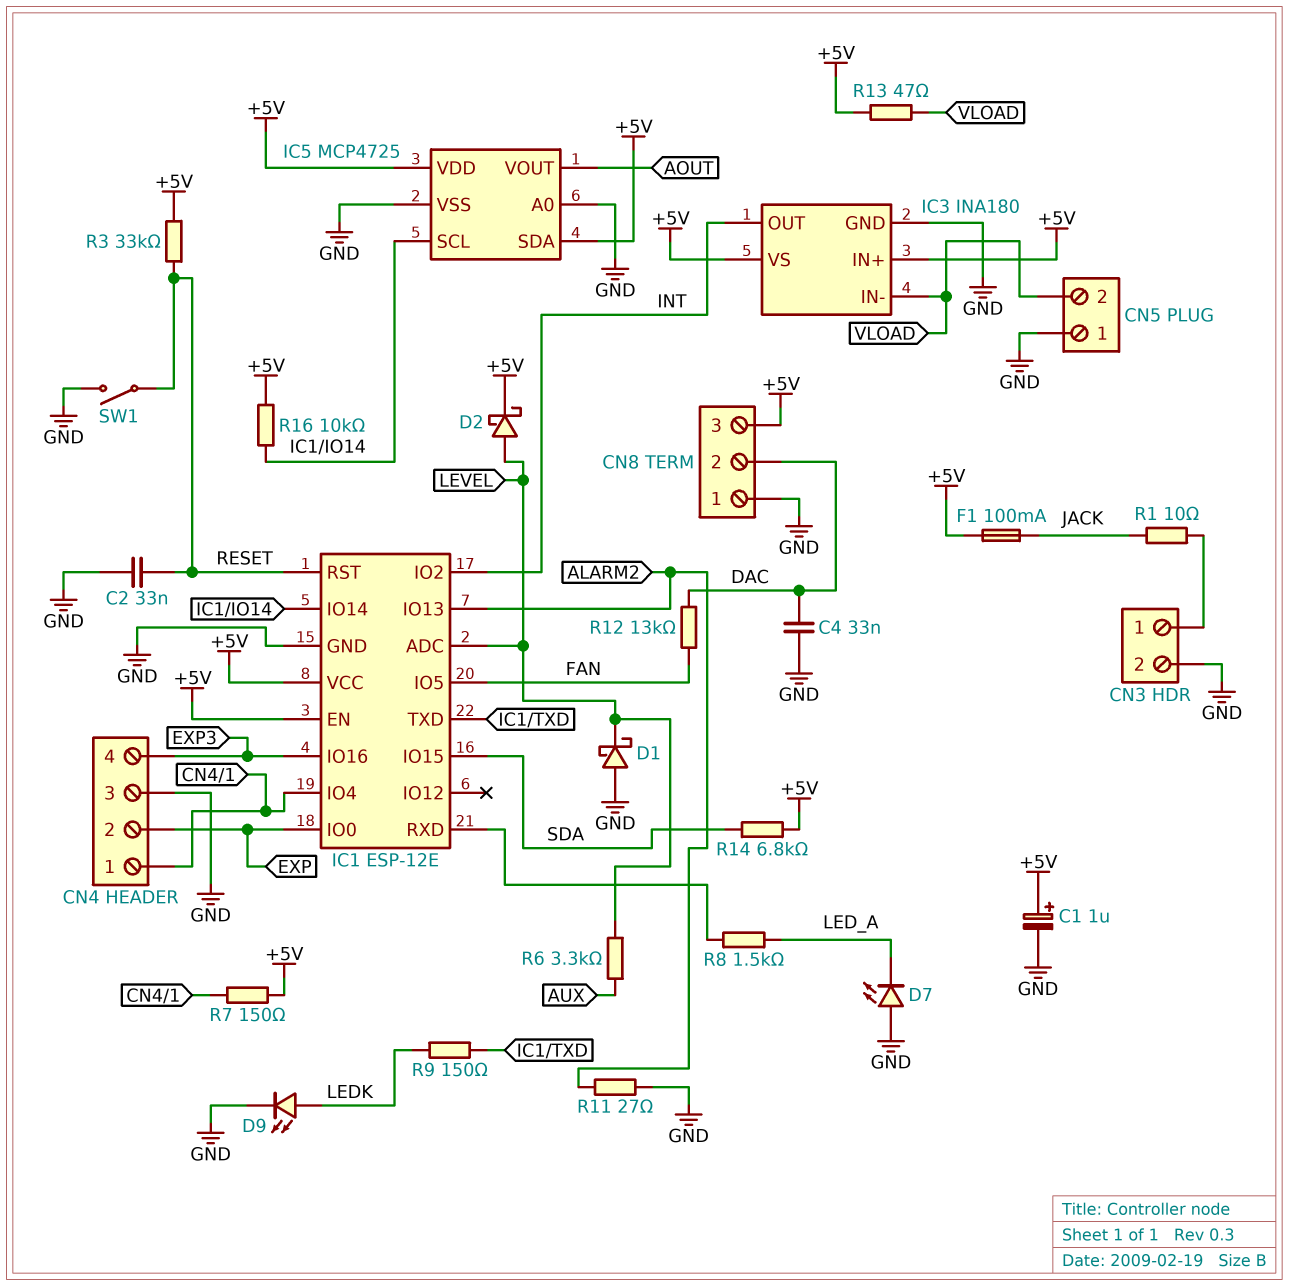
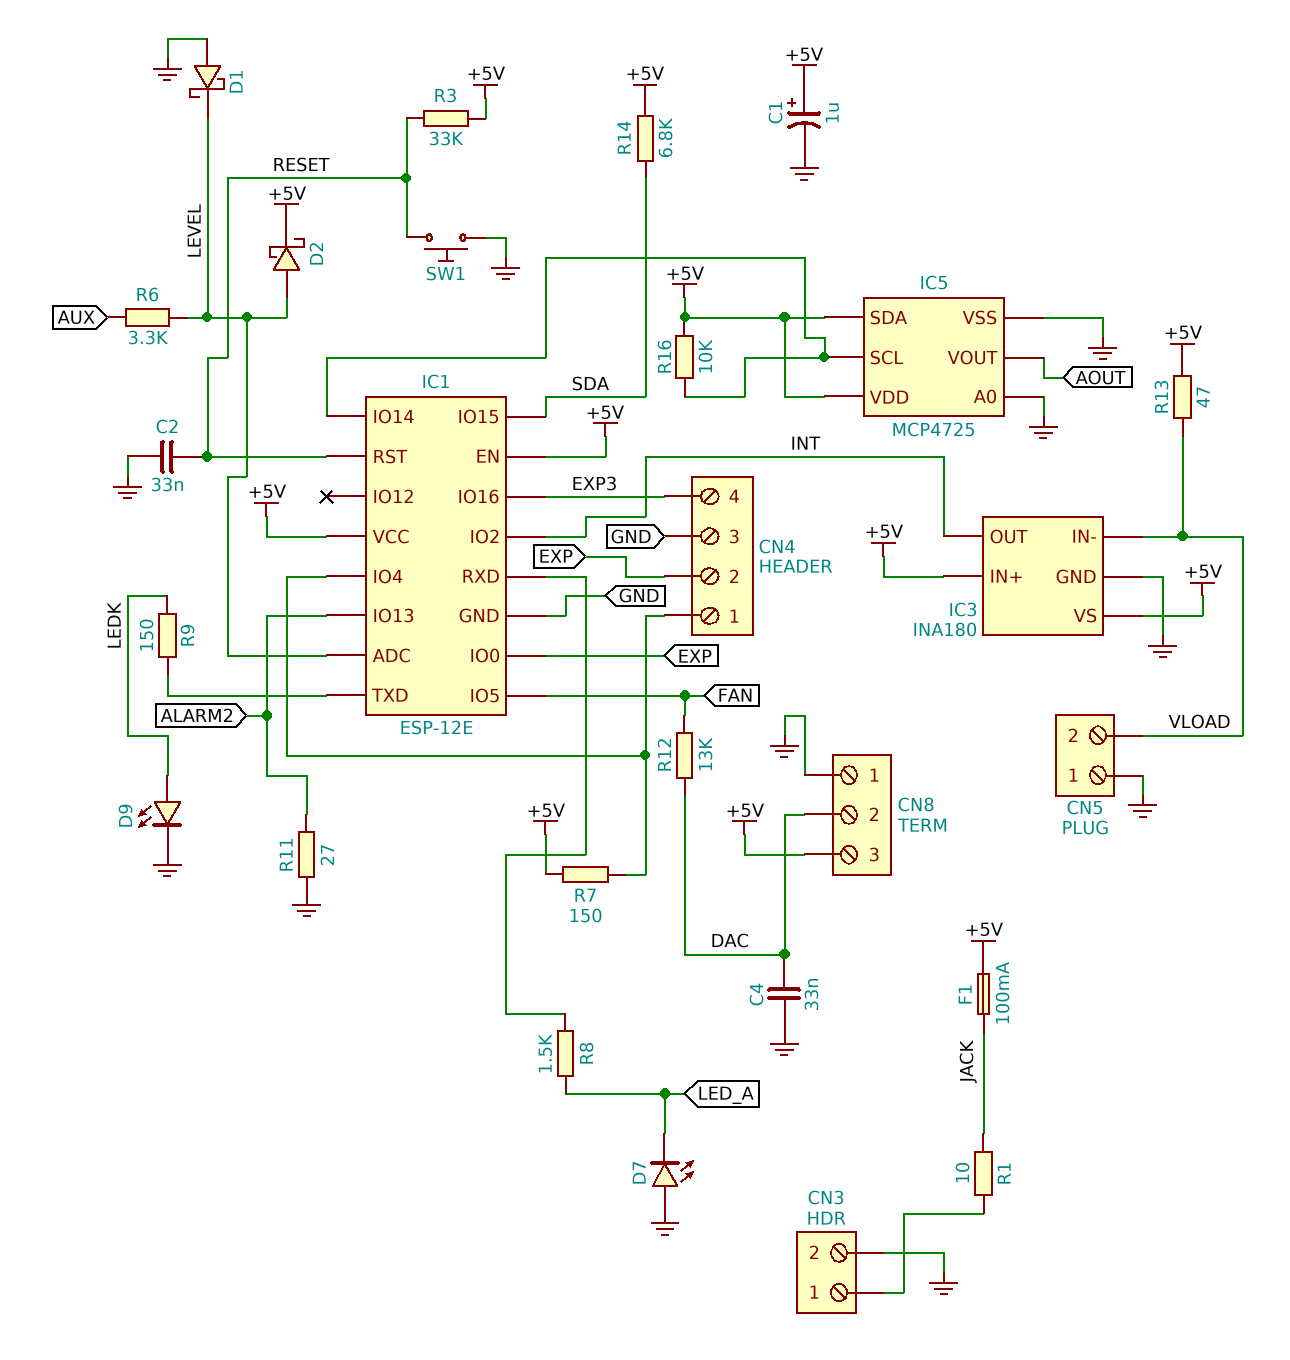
SW1: switch (GND, RESET) -> button (GND, RESET)

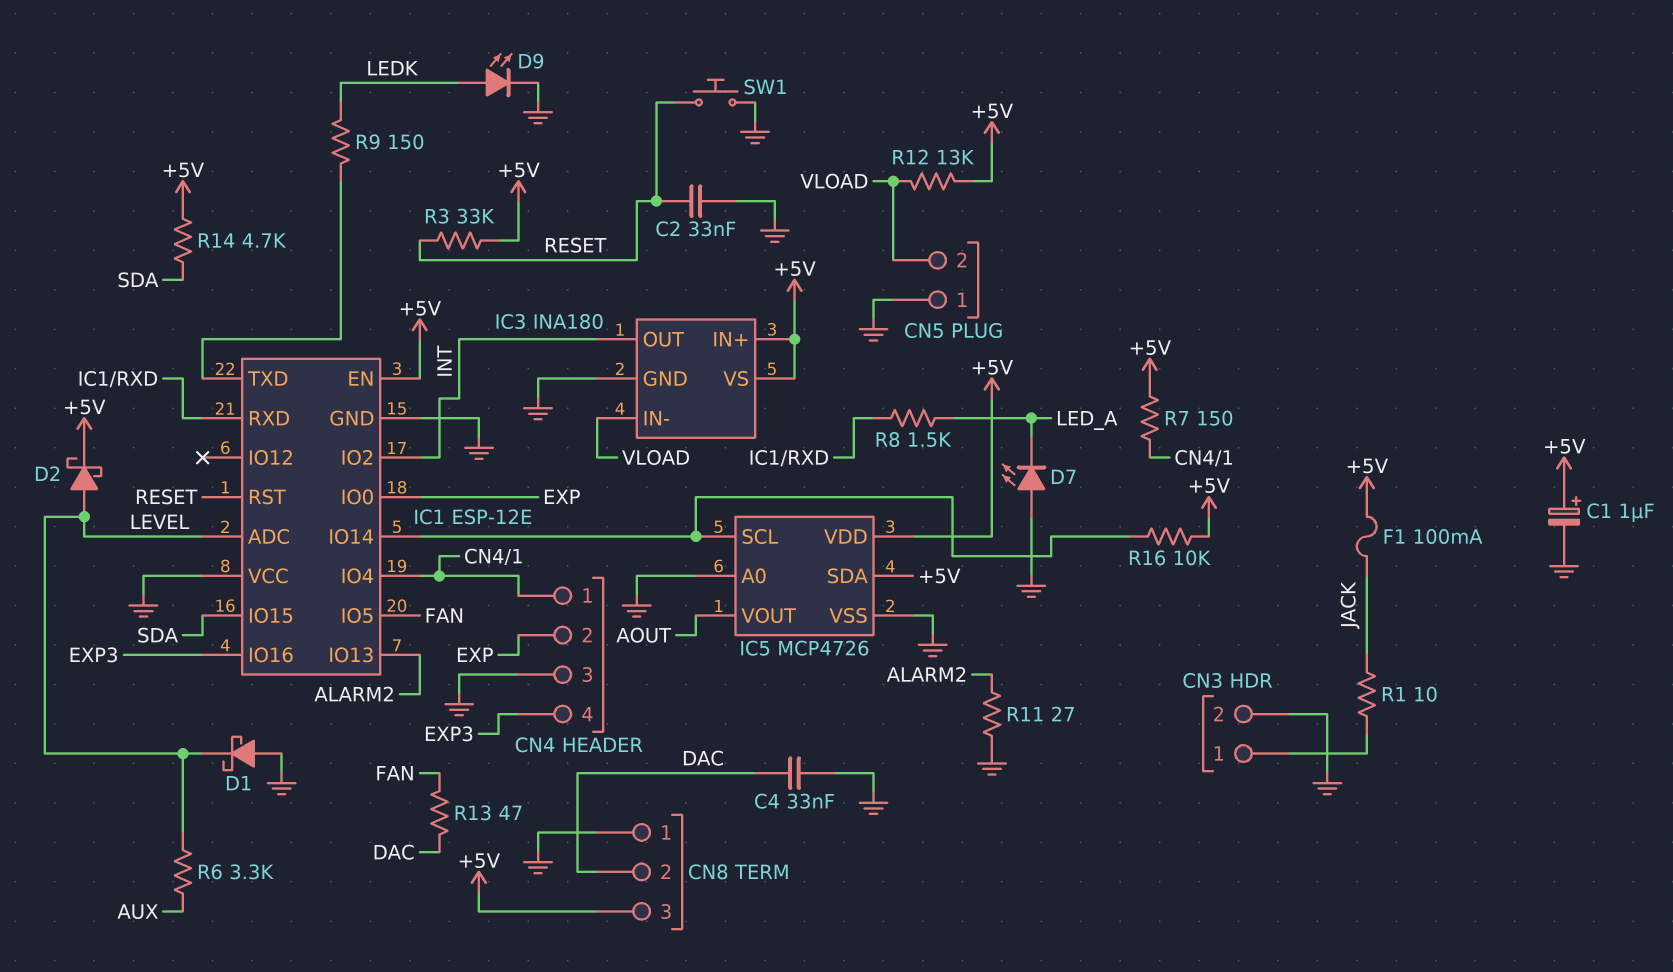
IC1 pin VCC: +5V -> GND
IC5: MCP4725 -> MCP4726
R12: 13k (DAC, FAN) -> 13k (+5V, VLOAD)
R13: 47 (+5V, VLOAD) -> 47 (DAC, FAN)
R14: 6.8k (+5V, SDA) -> 4.7k (+5V, SDA)

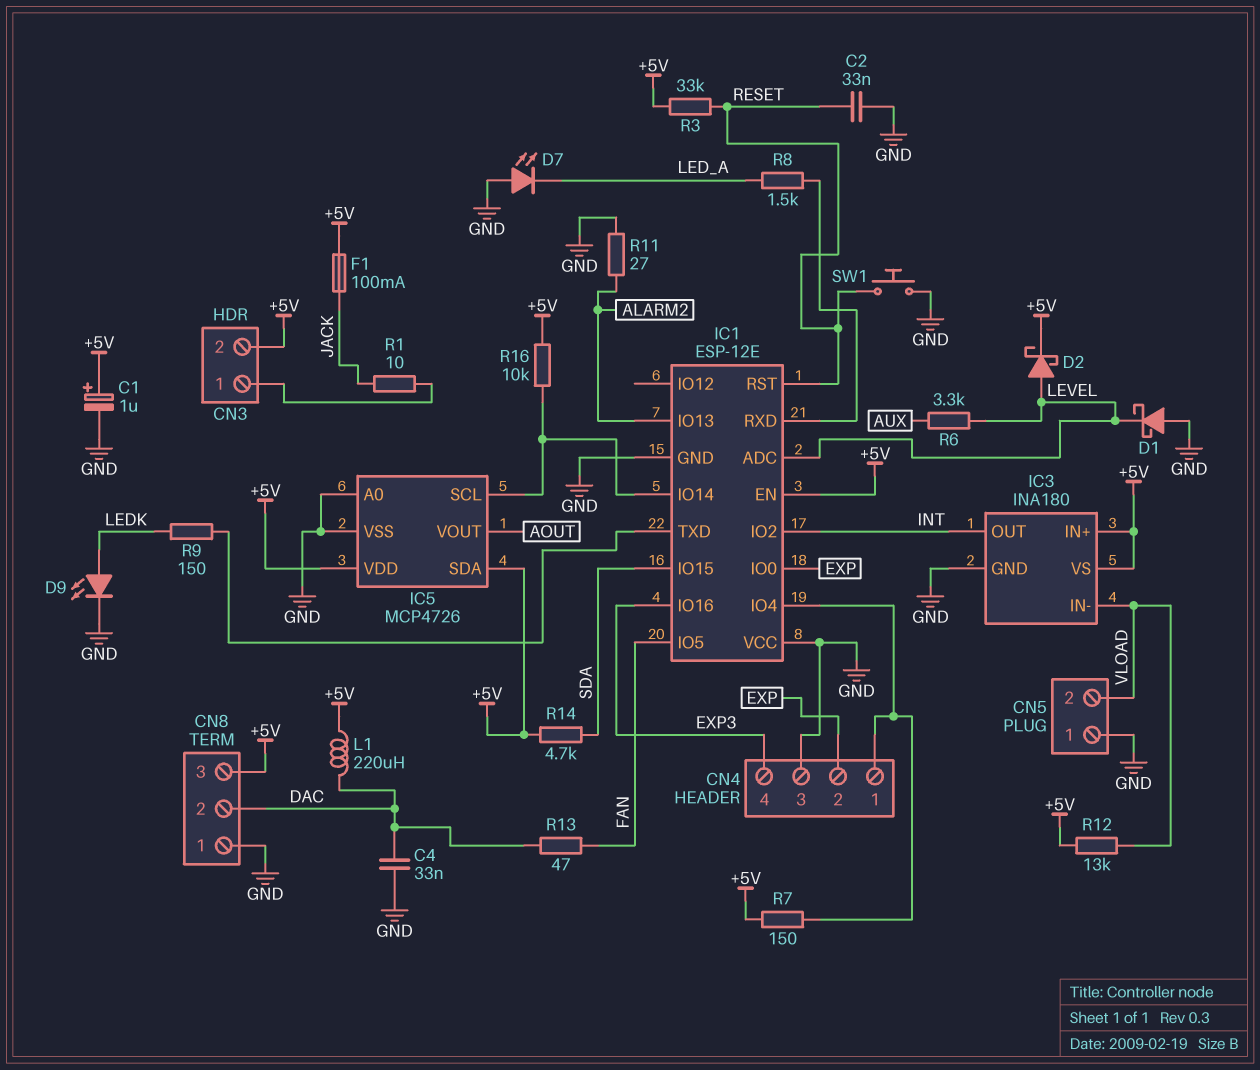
CN3 pin 2: GND -> +5V
L1: none -> 220uH (+5V, DAC)

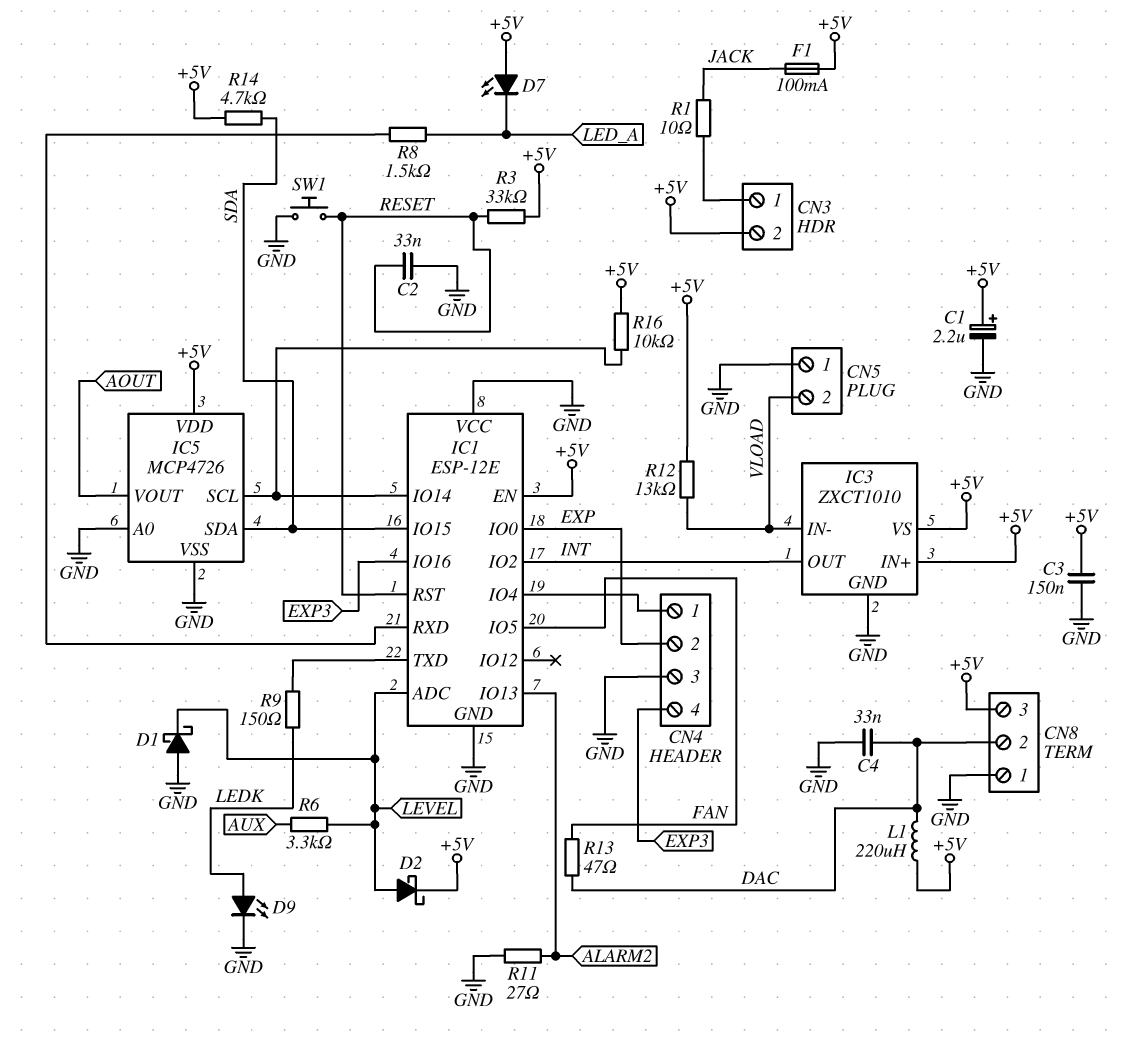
C1: 1uF (plus +5V, minus GND) -> 2.2uF (plus +5V, minus GND)
C3: none -> 150nF (+5V, GND)
D7: LED (A GND, K LED_A) -> LED (A +5V, K LED_A)
IC3: INA180 -> ZXCT1010
IC5 pin SDA: +5V -> SDA
R7: 150 (+5V, CN4/1) -> none

